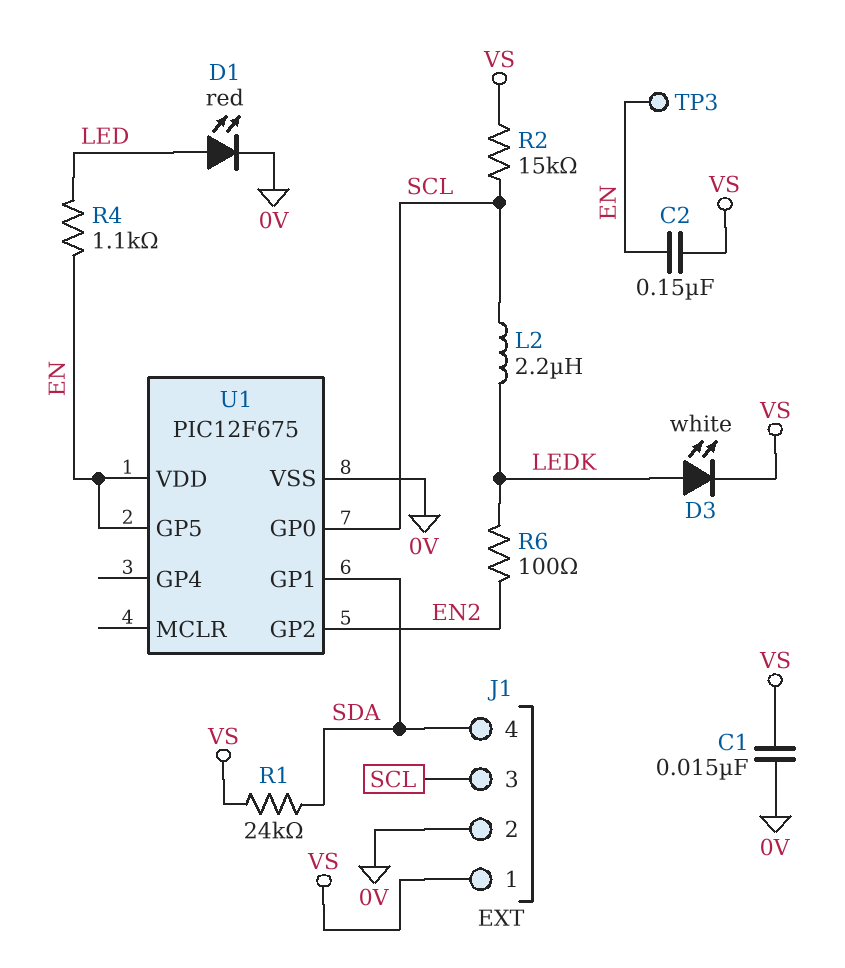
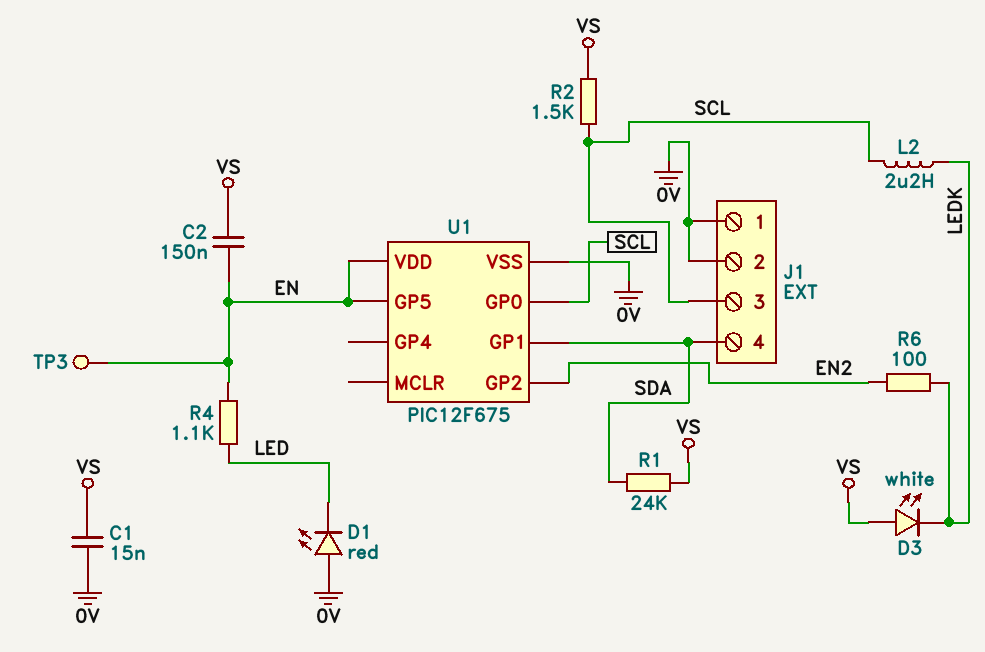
D1: LED red (A LED, K 0V) -> LED red (A 0V, K LED)
D3: LED white (A LEDK, K VS) -> LED white (A VS, K LEDK)
J1 pin 1: VS -> 0V
R2: 15k (SCL, VS) -> 1.5k (SCL, VS)

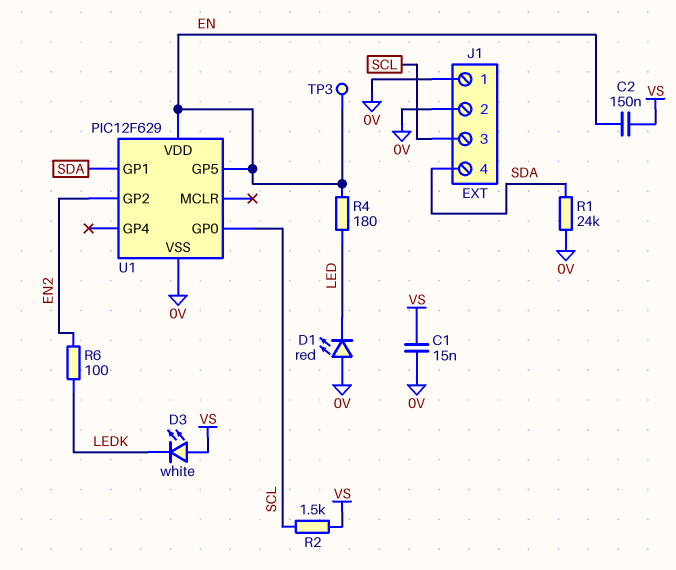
L2: 2.2uH (LEDK, SCL) -> none
R1: 24k (SDA, VS) -> 24k (0V, SDA)
R4: 1.1k (EN, LED) -> 180 (EN, LED)
U1: PIC12F675 -> PIC12F629

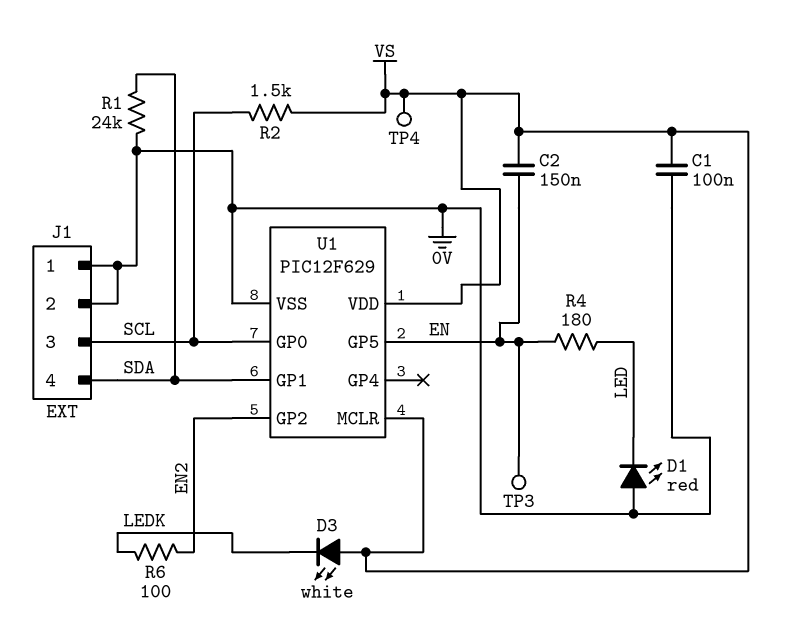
C1: 15nF (0V, VS) -> 100nF (0V, VS)
TP4: none -> test point (VS)
U1 pin MCLR: none -> VS
U1 pin VDD: EN -> VS

